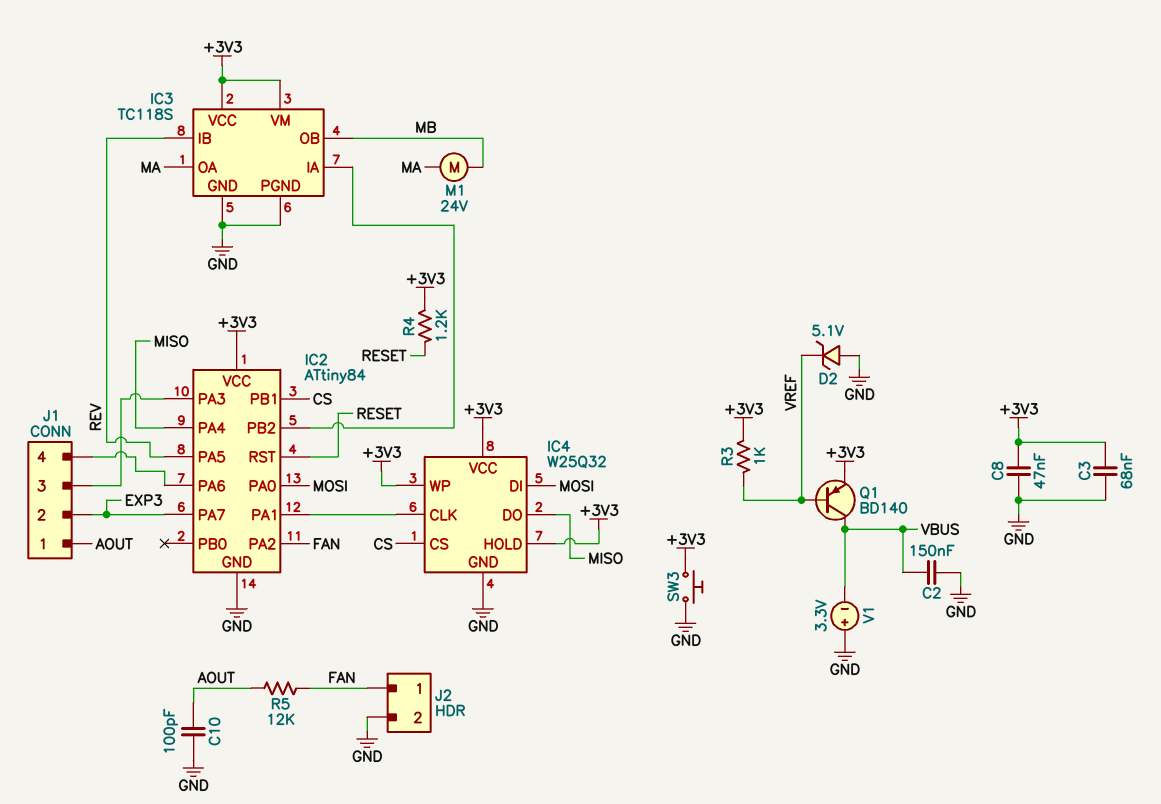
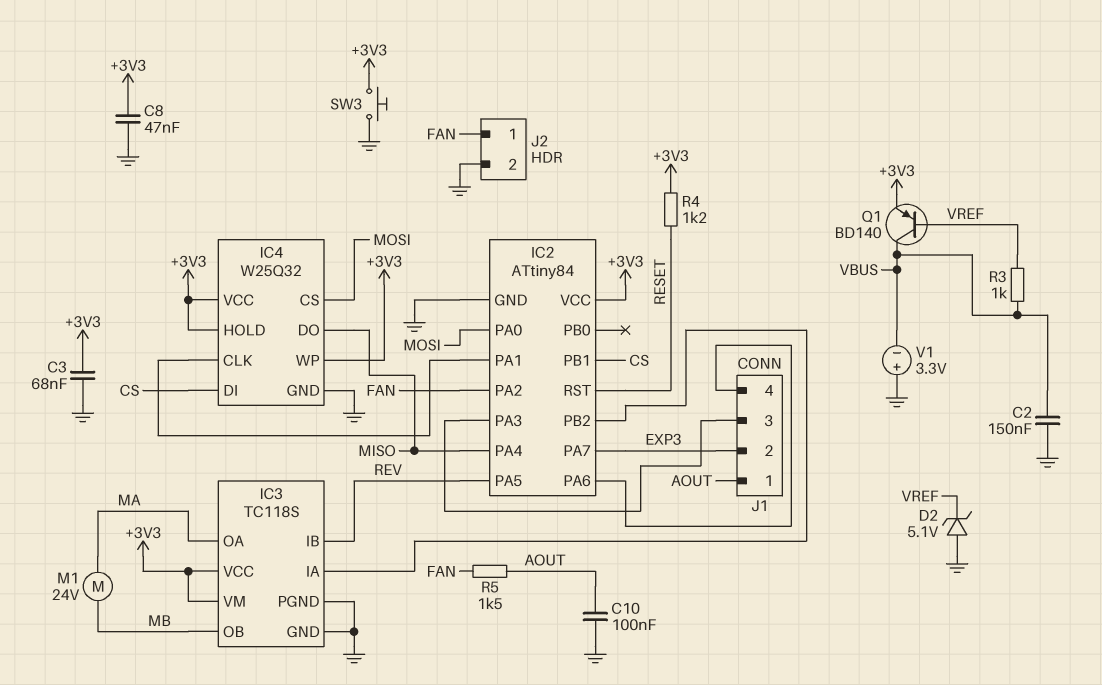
C10: 100pF (AOUT, GND) -> 100nF (AOUT, GND)
IC4 pin CS: CS -> MOSI
IC4 pin DI: MOSI -> CS
R3: 1k (+3V3, VREF) -> 1k (VBUS, VREF)
R5: 12k (AOUT, FAN) -> 1.5k (AOUT, FAN)

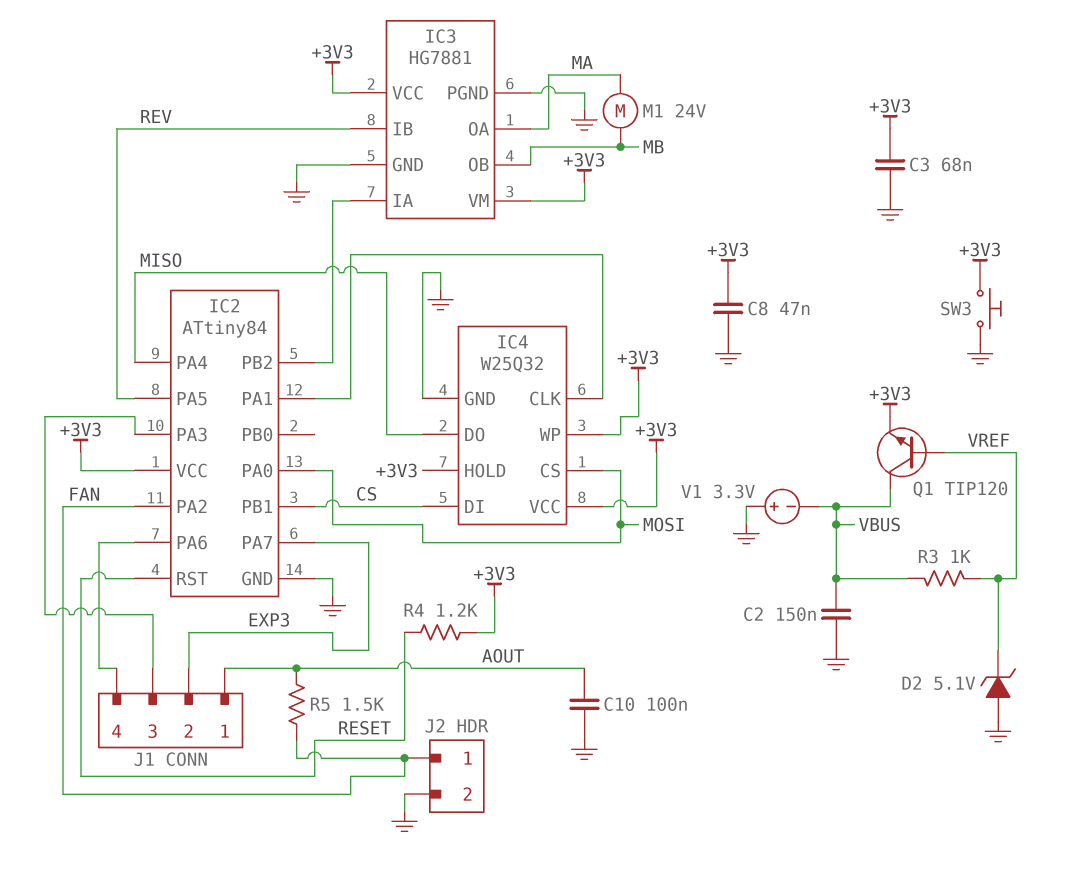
IC3: TC118S -> HG7881
Q1: PNP BD140 (B VREF, C VBUS, E +3V3) -> NPN TIP120 (B VREF, C VBUS, E +3V3)

